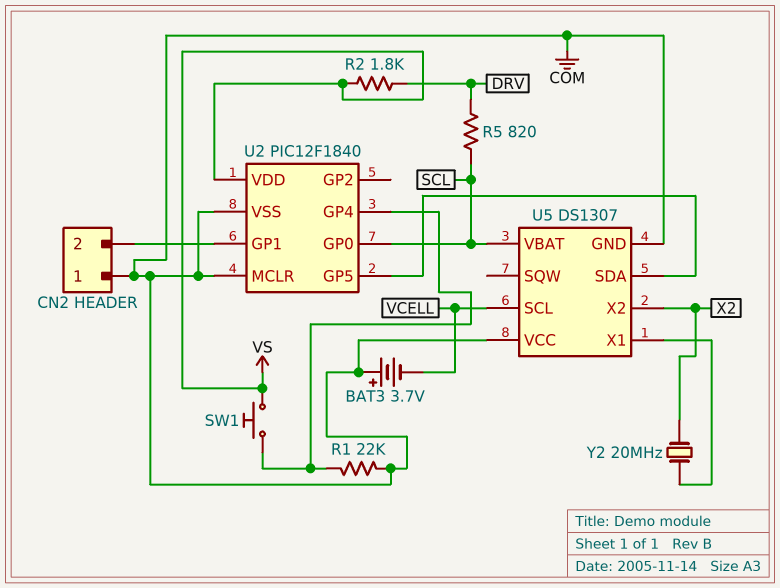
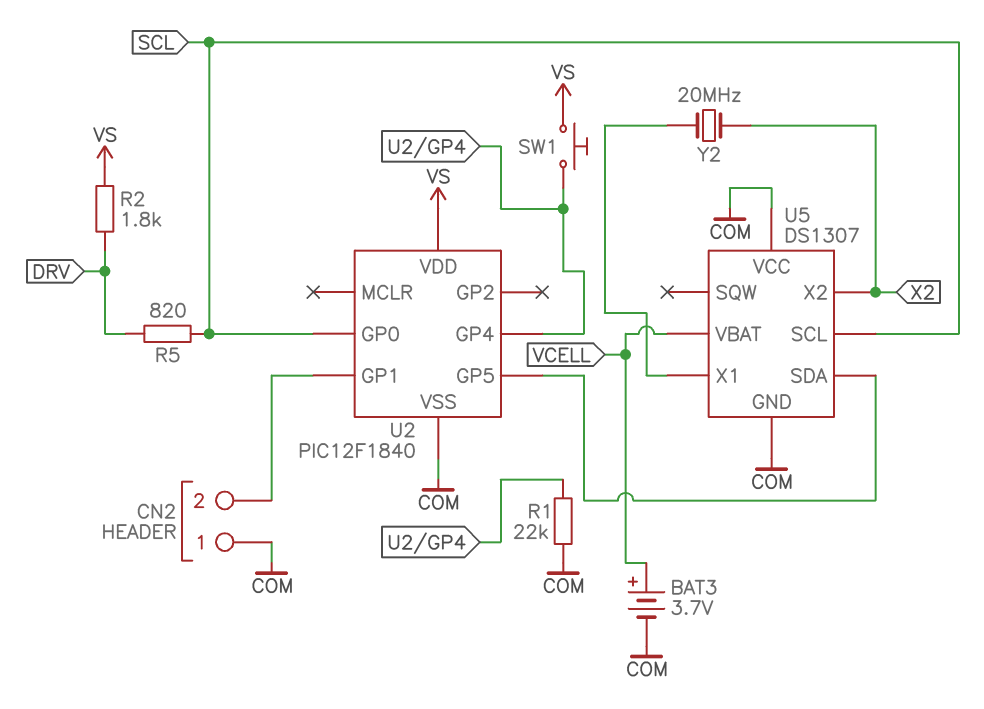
BAT3: 3.7V (plus COM, minus VCELL) -> 3.7V (plus VCELL, minus COM)
U2 pin MCLR: COM -> none
U5 pin SCL: VCELL -> SCL
U5 pin VBAT: SCL -> VCELL

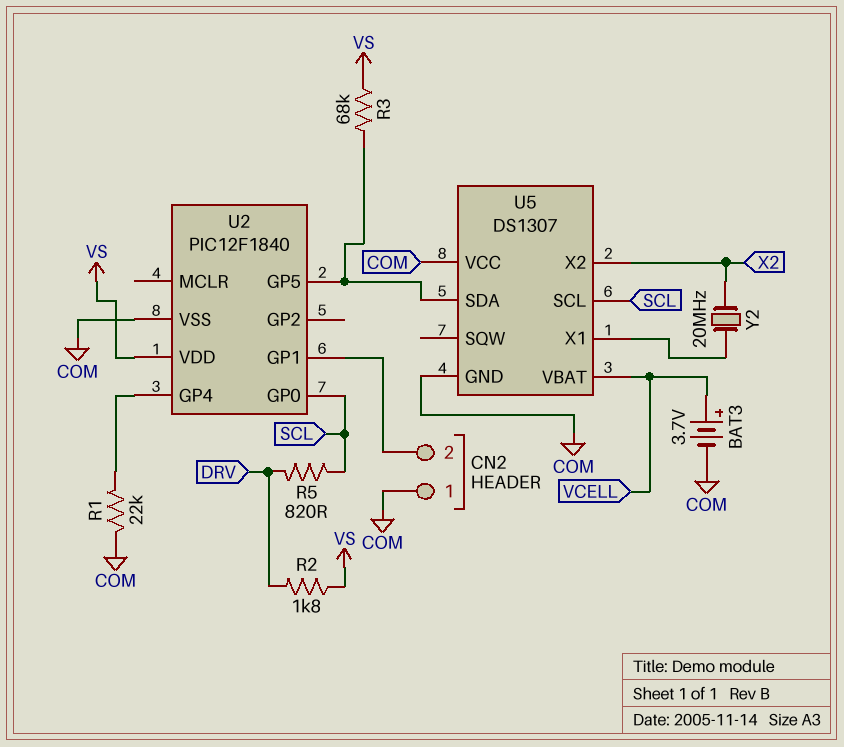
R3: none -> 68k (U2/GP5, VS)
SW1: button (U2/GP4, VS) -> none

